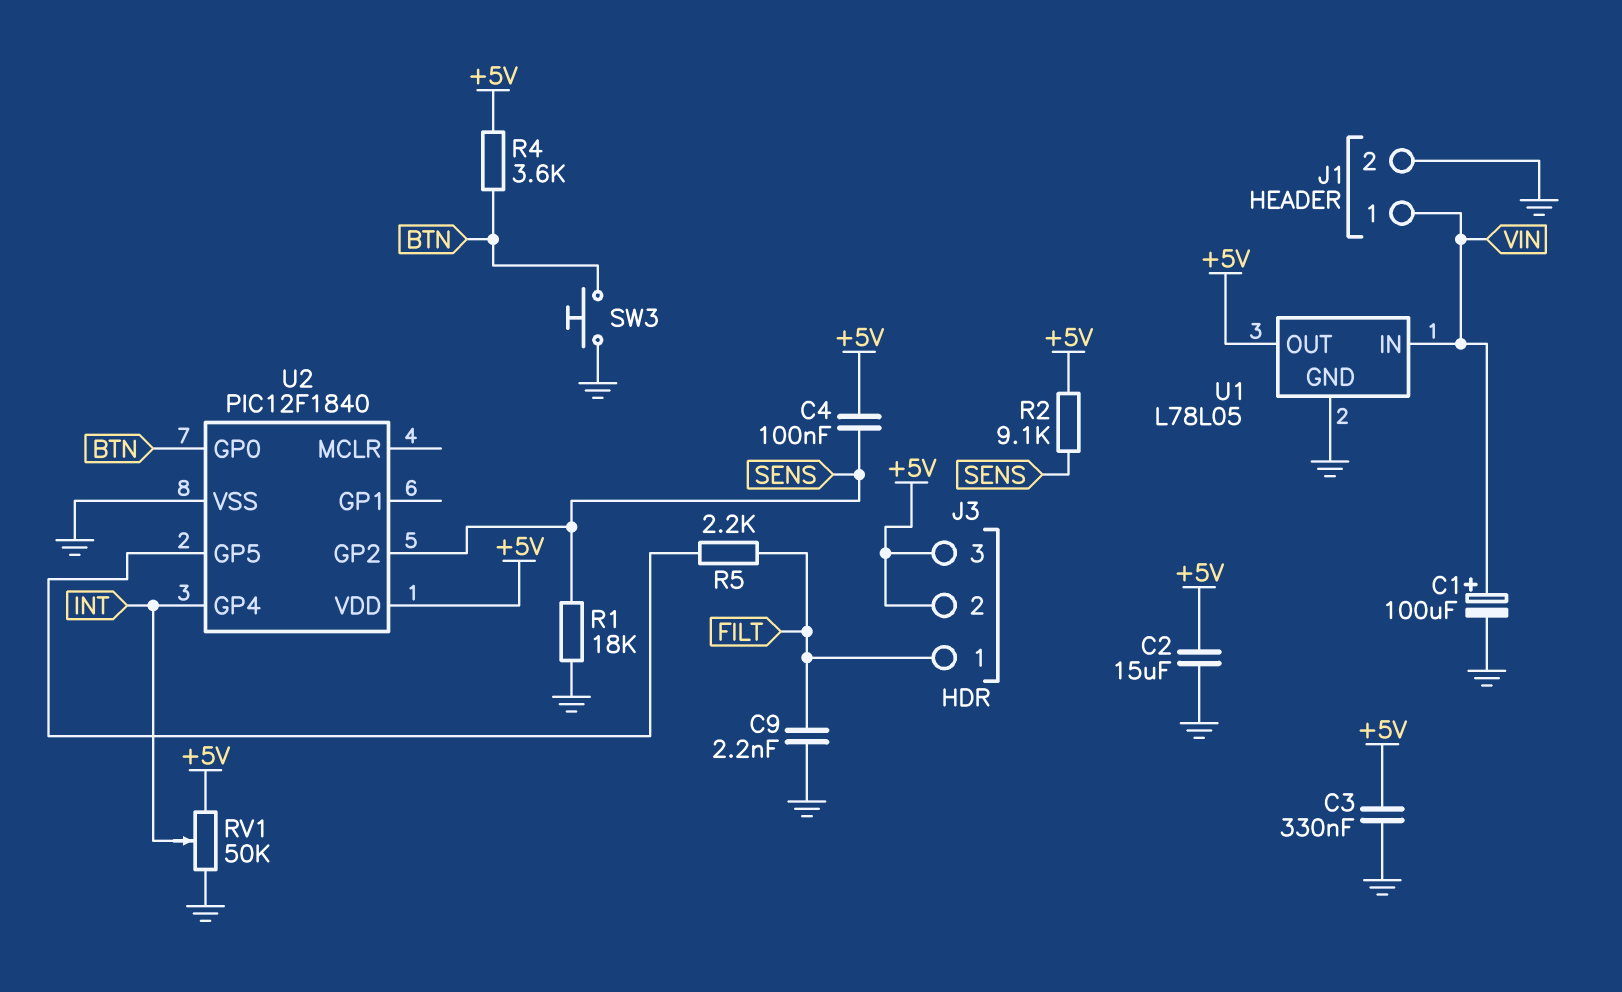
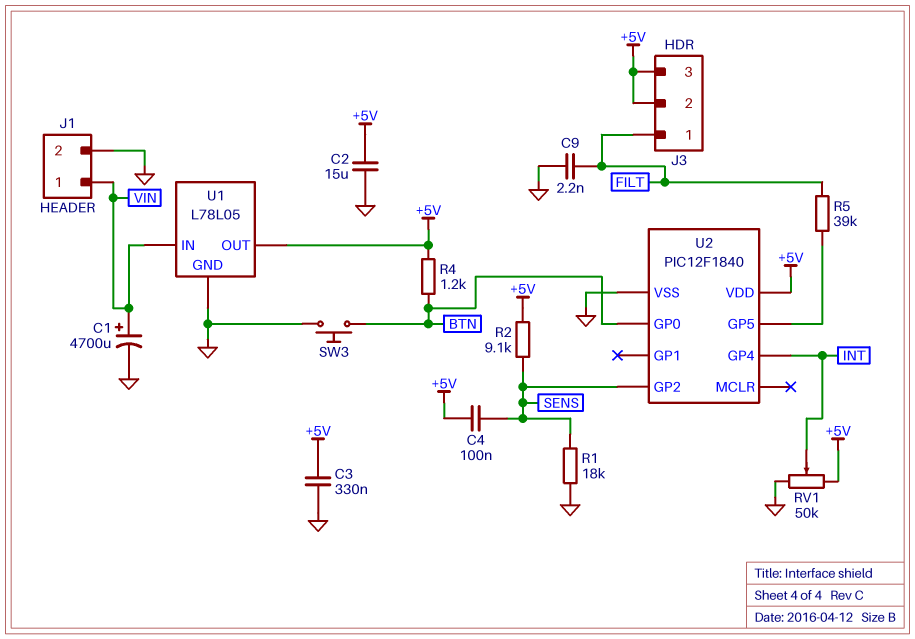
C1: 100uF (plus VIN, minus GND) -> 4700uF (plus VIN, minus GND)
R4: 3.6k (+5V, BTN) -> 1.2k (+5V, BTN)
R5: 2.2k (FILT, U2/GP5) -> 39k (FILT, U2/GP5)

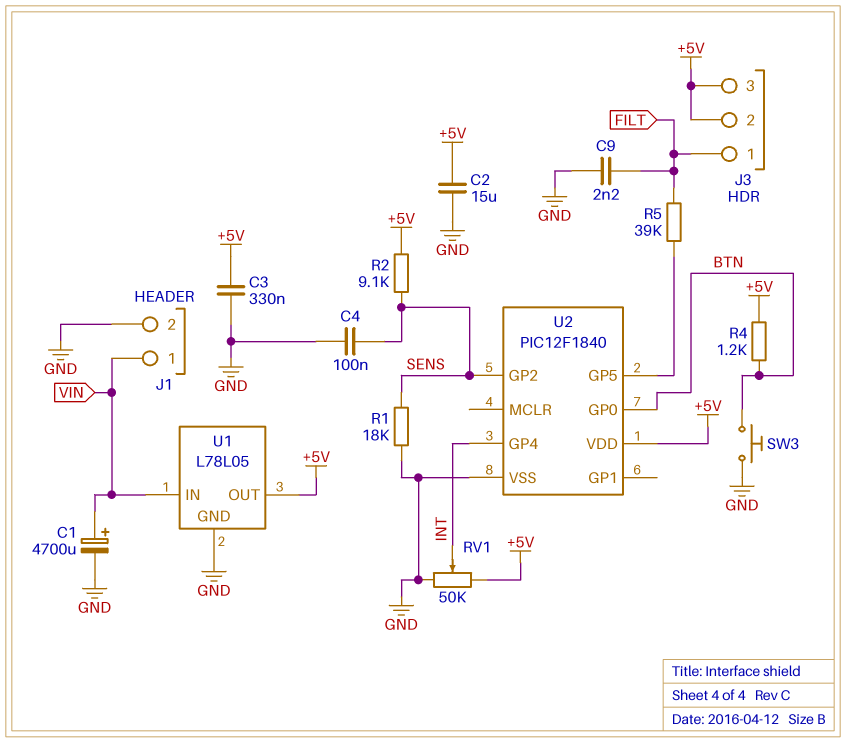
C4: 100nF (+5V, SENS) -> 100nF (GND, SENS)

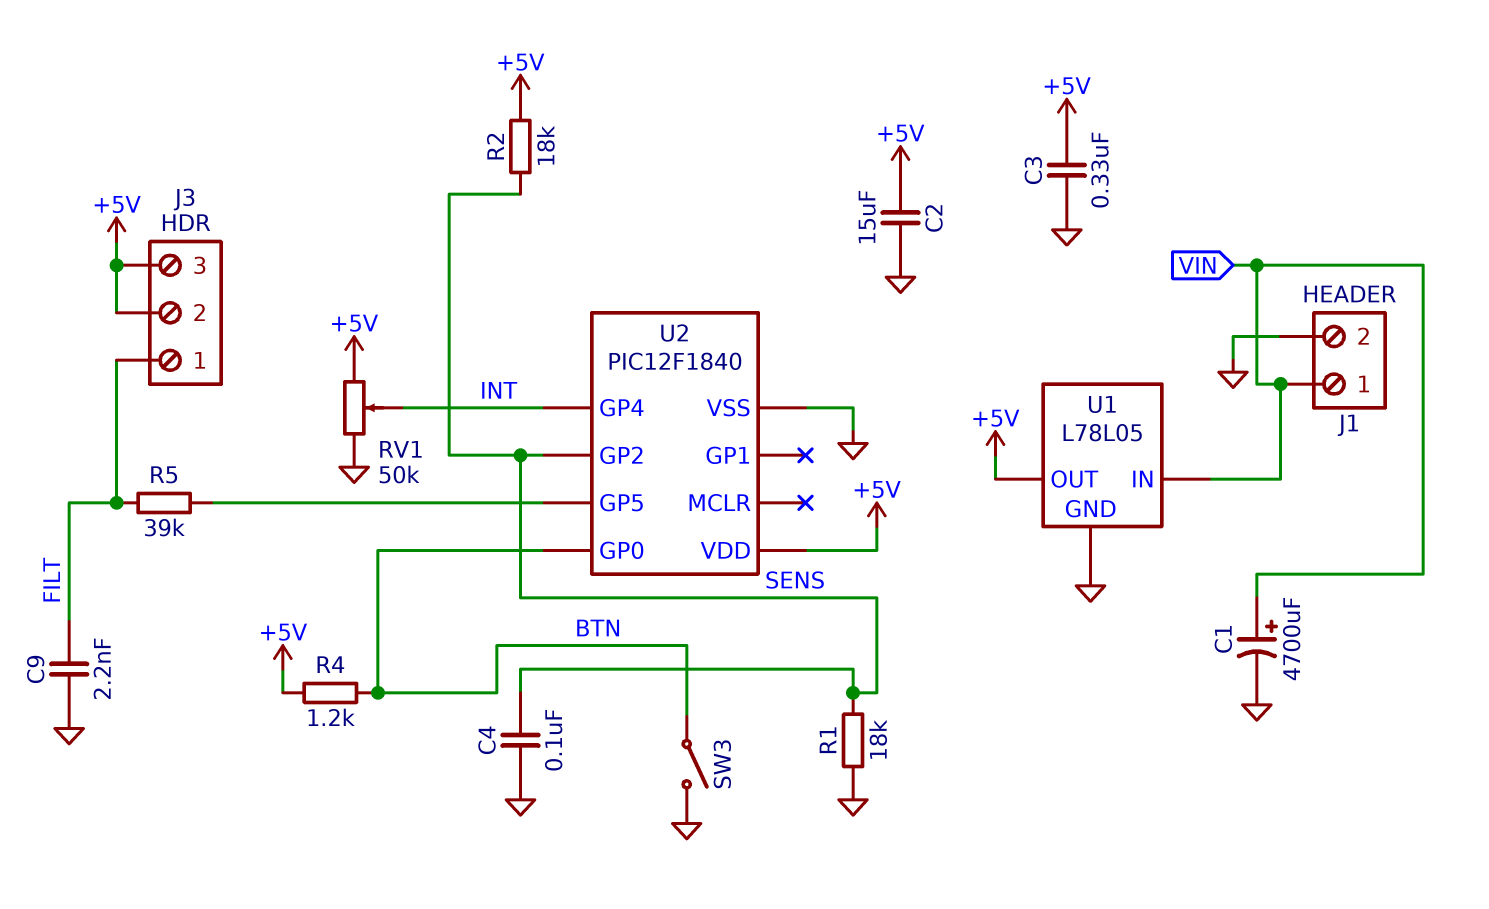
R2: 9.1k (+5V, SENS) -> 18k (+5V, SENS)
SW3: button (BTN, GND) -> switch (BTN, GND)

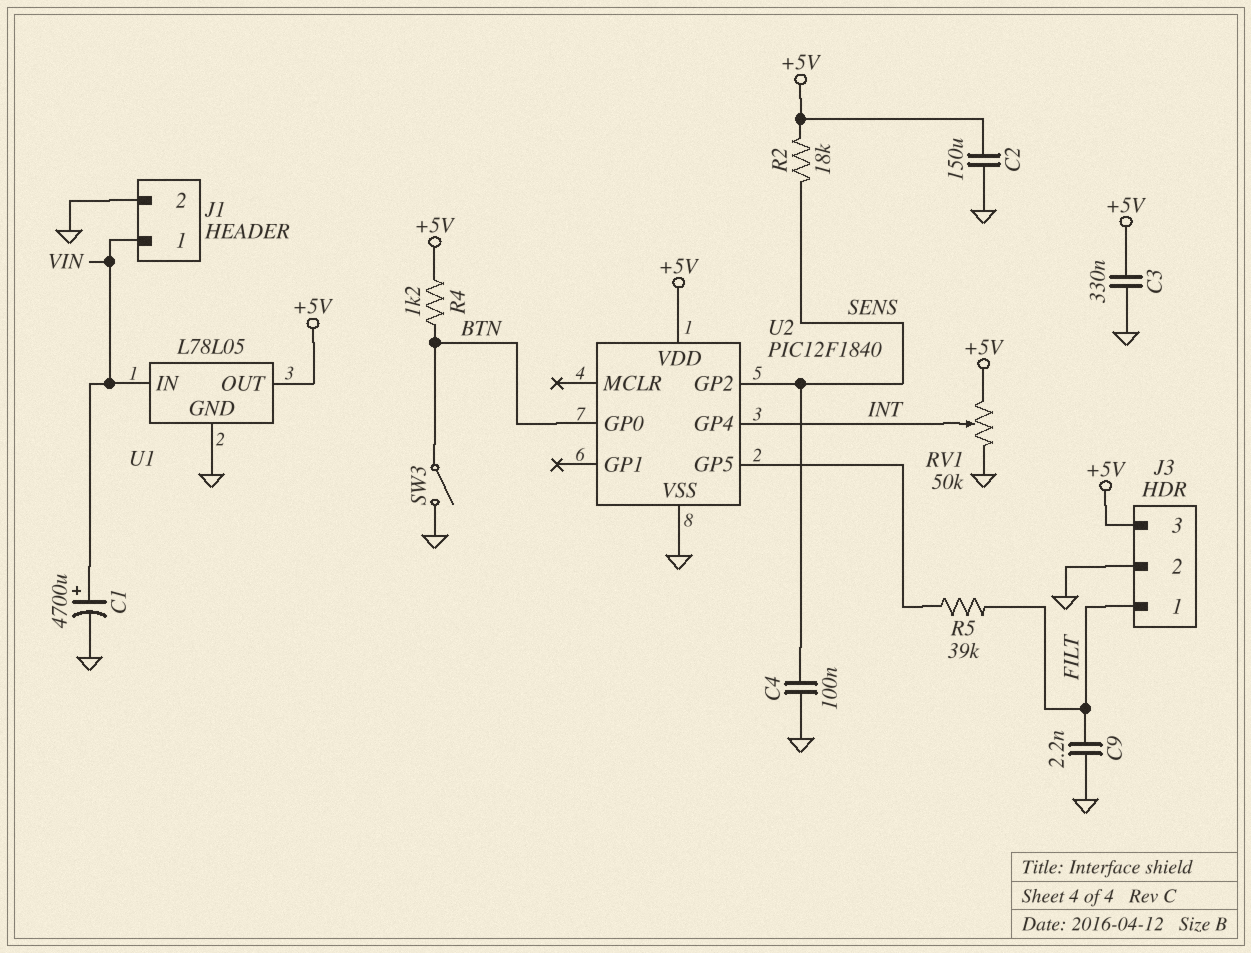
C2: 15uF (+5V, GND) -> 150uF (+5V, GND)
J3 pin 2: +5V -> GND
R1: 18k (GND, SENS) -> none

